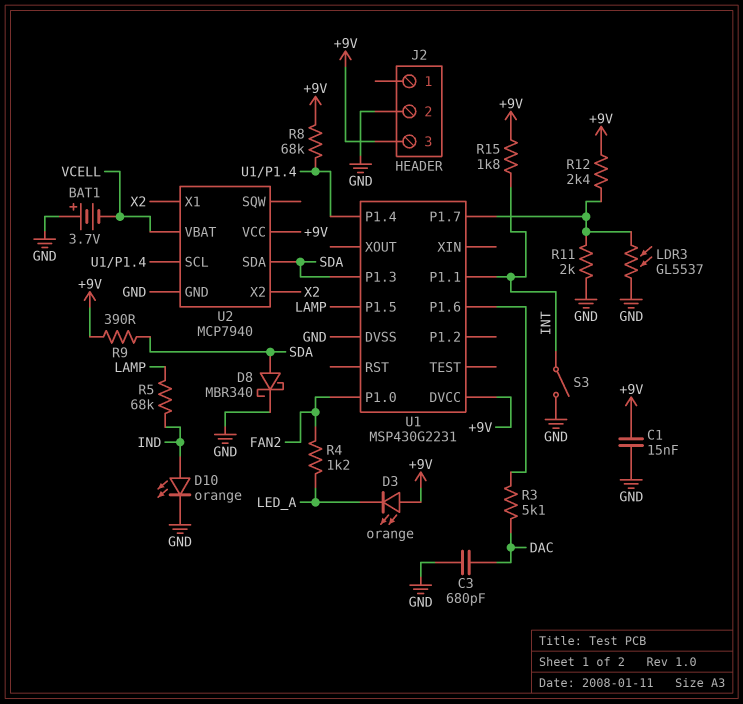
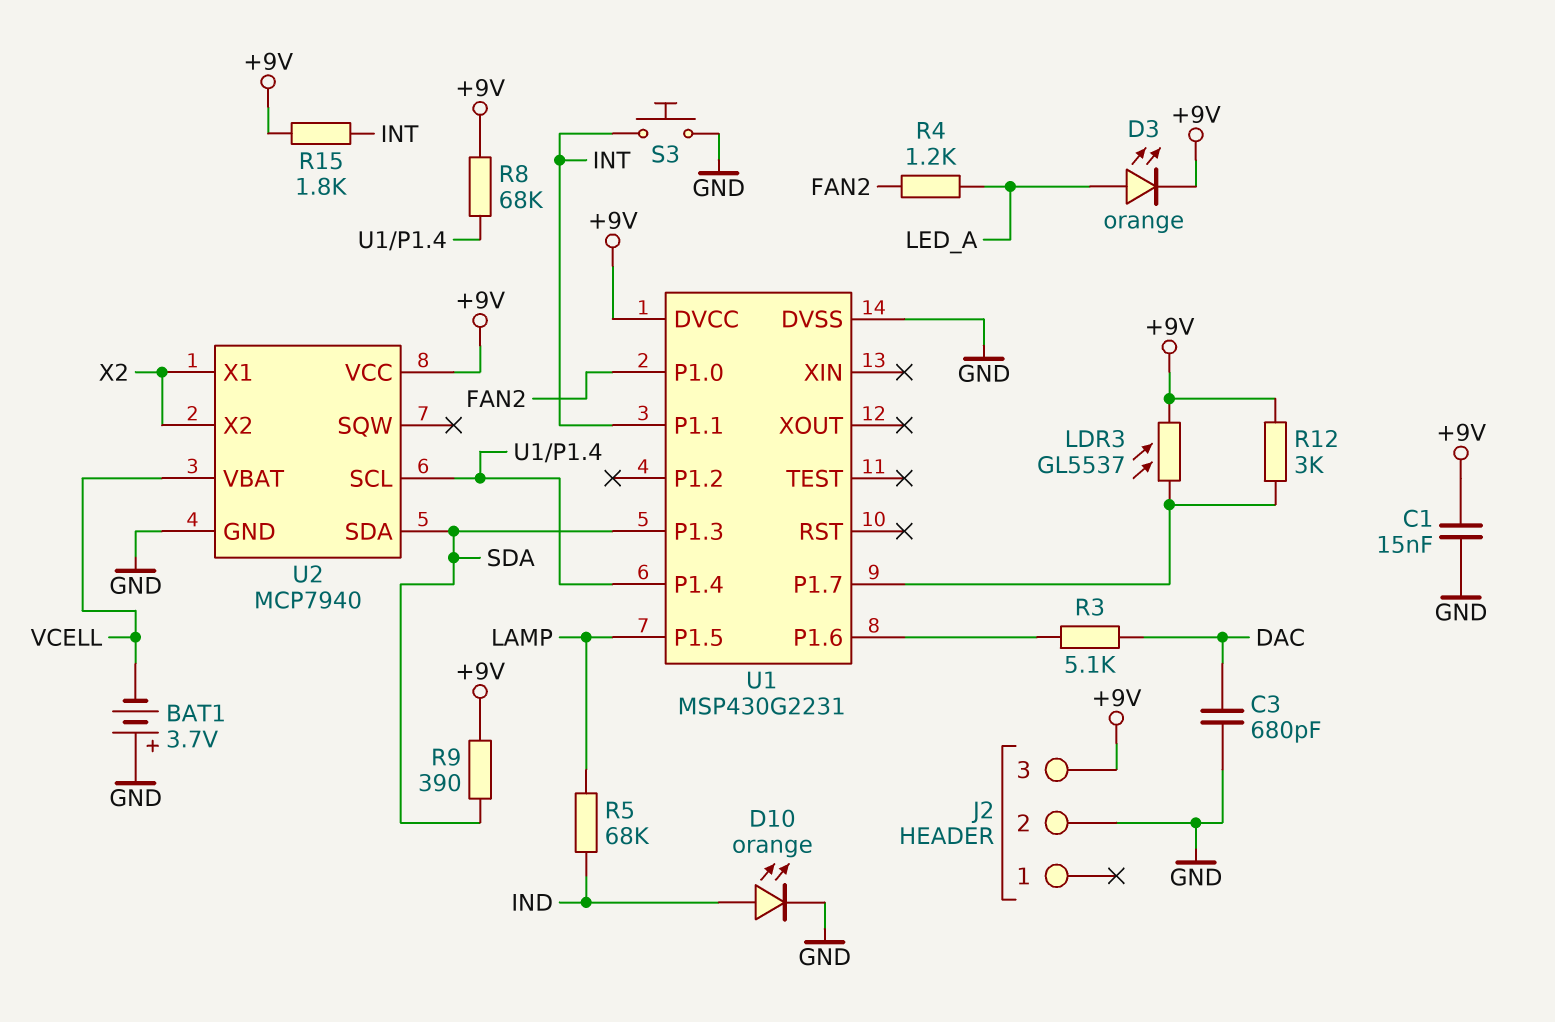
D3: LED orange (A +9V, K LED_A) -> LED orange (A LED_A, K +9V)
D8: schottky MBR340 (A SDA, K GND) -> none
LDR3: GL5537 (GND, U1/P1.7) -> GL5537 (+9V, U1/P1.7)
R11: 2k (GND, U1/P1.7) -> none
R12: 2.4k (+9V, U1/P1.7) -> 3k (+9V, U1/P1.7)
S3: switch (GND, INT) -> button (GND, INT)

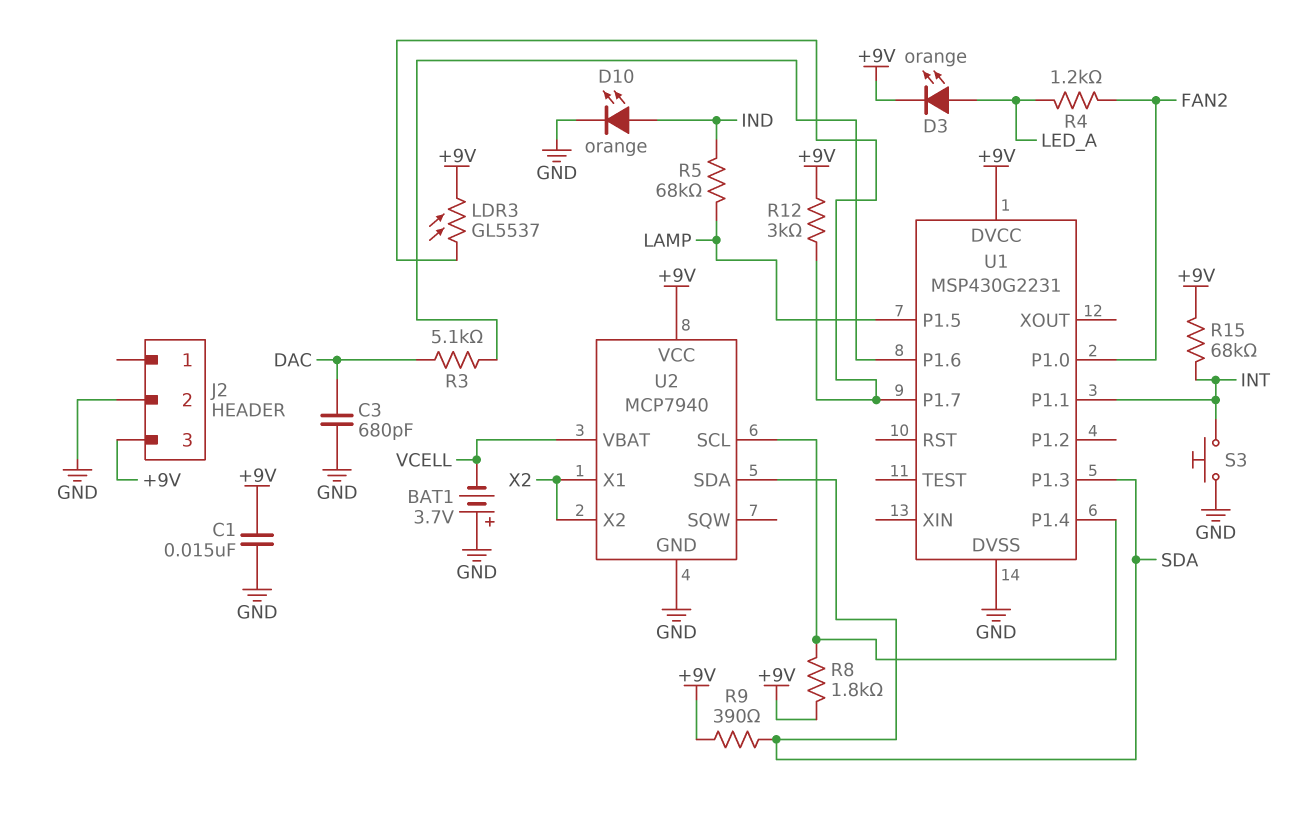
R8: 68k (+9V, U1/P1.4) -> 1.8k (+9V, U1/P1.4)
R15: 1.8k (+9V, INT) -> 68k (+9V, INT)

